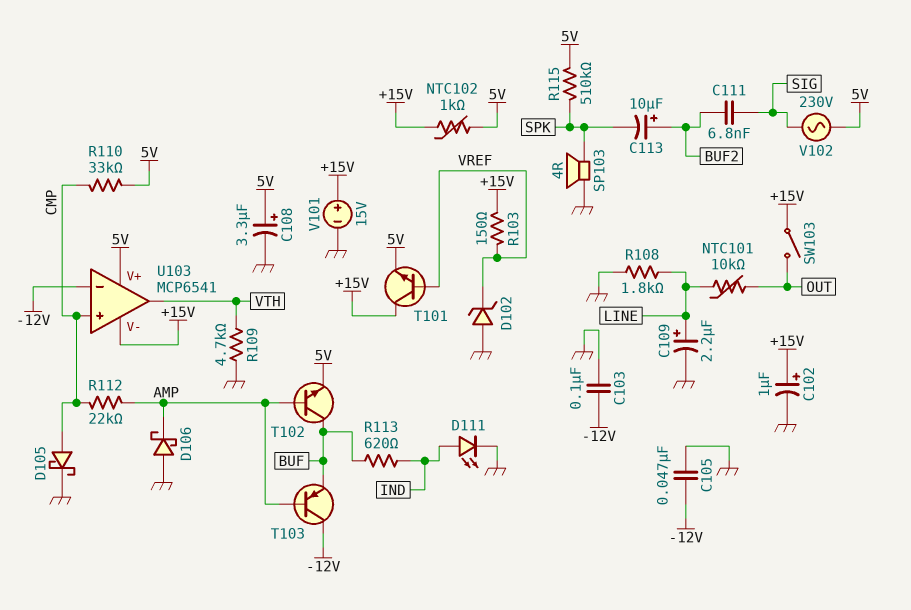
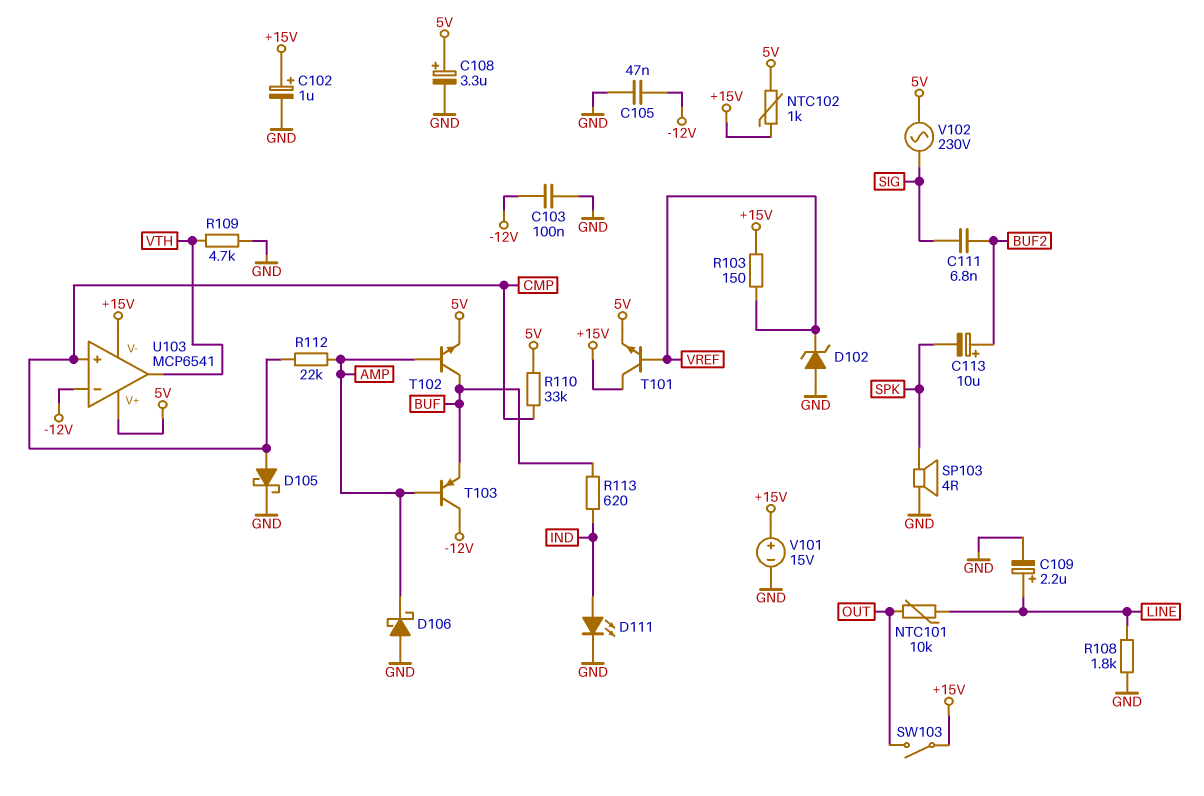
R115: 510k (5V, SPK) -> none

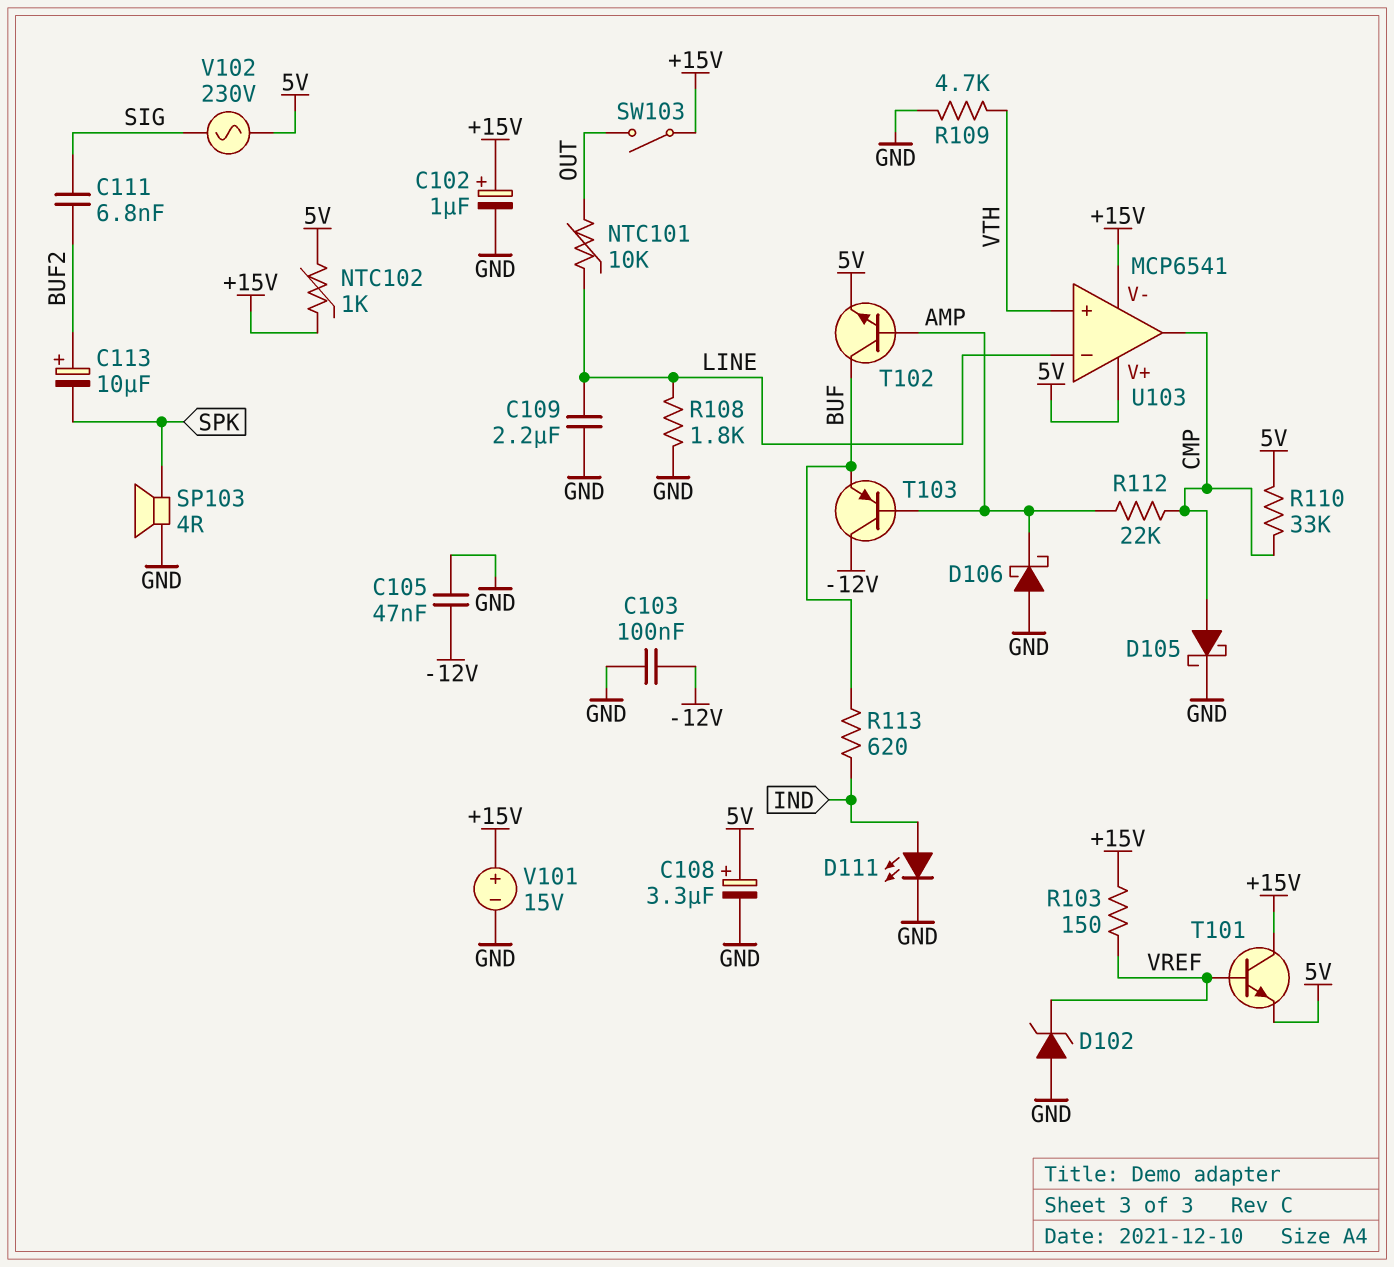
C109: 2.2uF (plus LINE, minus GND) -> 2.2uF (GND, LINE)
U103 pin in+: CMP -> VTH
U103 pin in-: -12V -> LINE
U103 pin out: VTH -> CMP

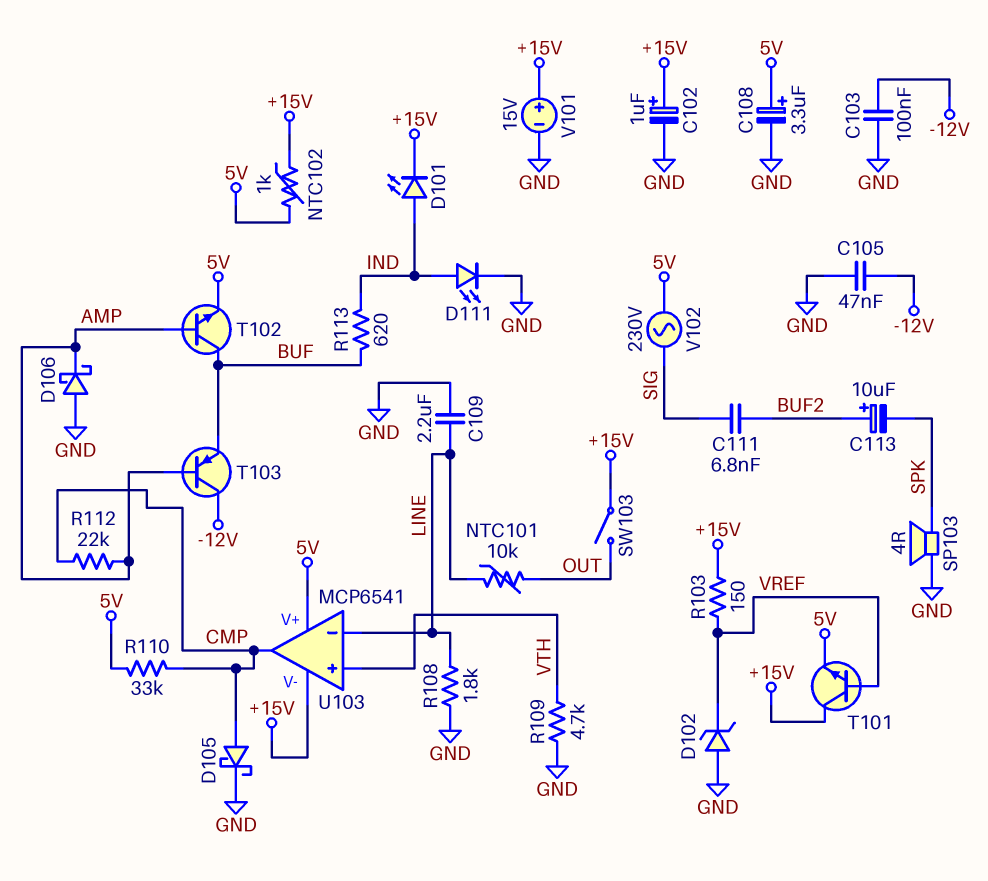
D101: none -> LED (A IND, K +15V)

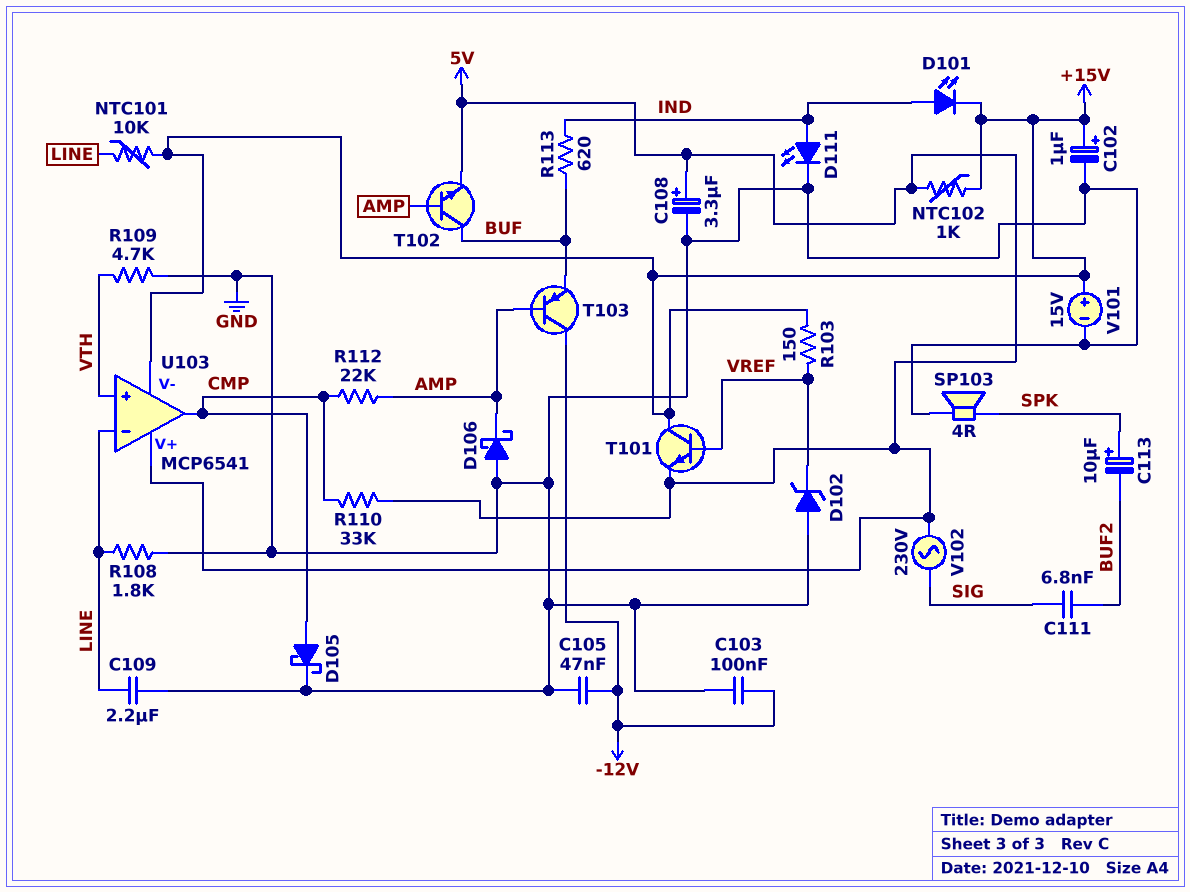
C113: 10uF (plus BUF2, minus SPK) -> 10uF (plus SPK, minus BUF2)
NTC101: 10k (LINE, OUT) -> 10k (+15V, LINE)
SW103: switch (+15V, OUT) -> none

